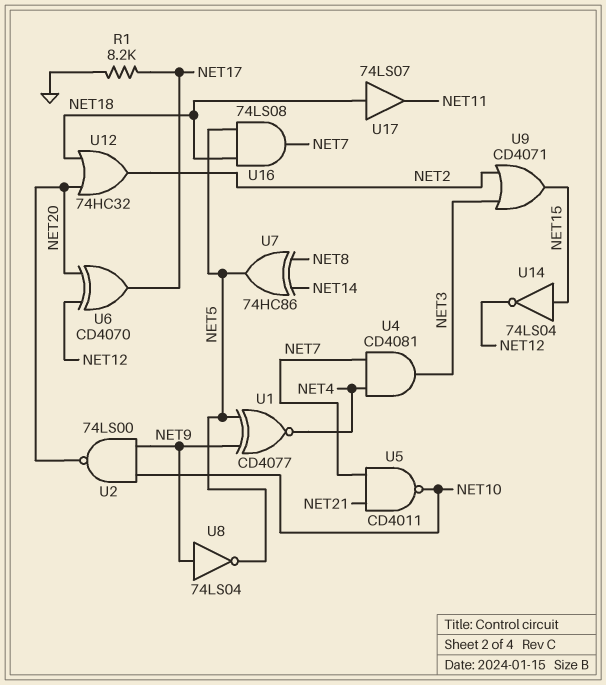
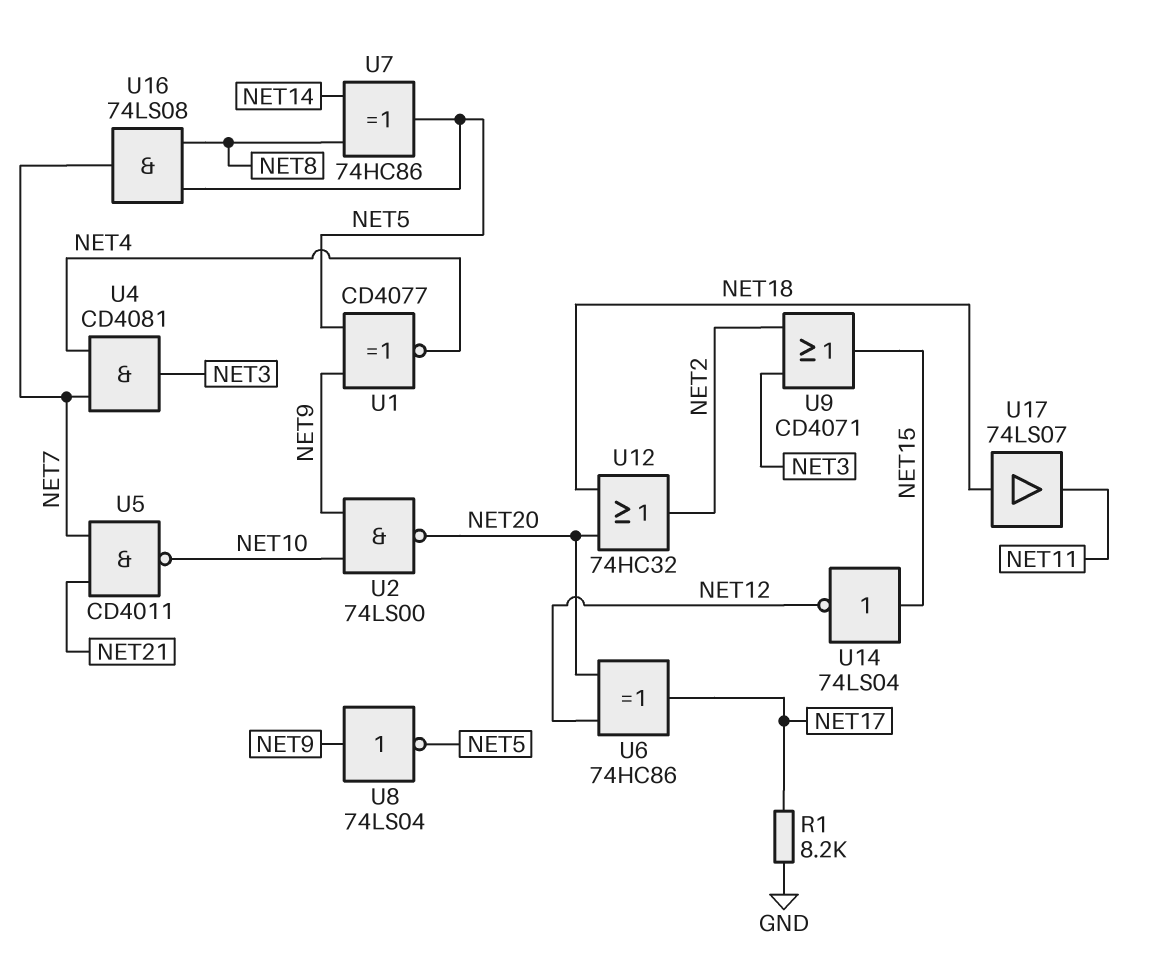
U6: XOR CD4070 (in NET12, in NET20, out NET17) -> XOR 74HC86 (in NET12, in NET20, out NET17)
U16: AND 74LS08 (in NET5, in NET18, out NET7) -> AND 74LS08 (in NET5, in NET8, out NET7)

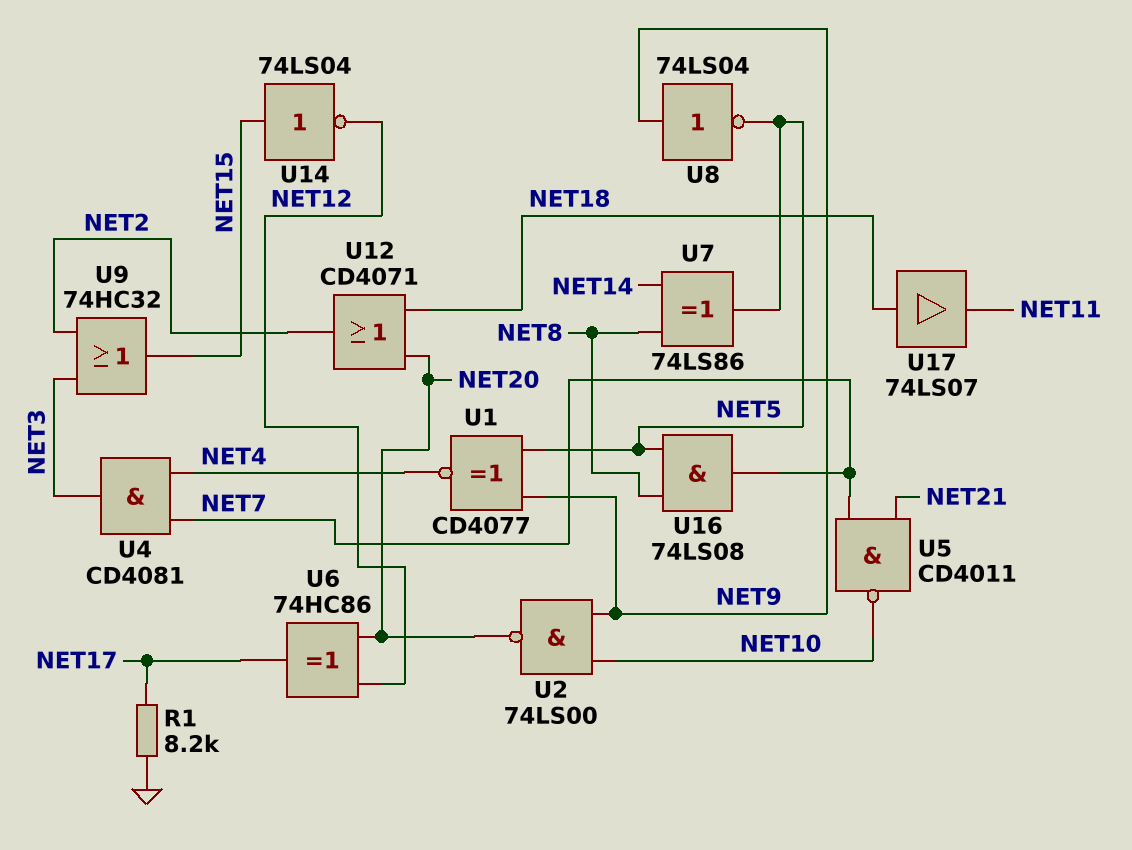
U7: XOR 74HC86 (in NET8, in NET14, out NET5) -> XOR 74LS86 (in NET8, in NET14, out NET5)
U9: OR CD4071 (in NET2, in NET3, out NET15) -> OR 74HC32 (in NET2, in NET3, out NET15)
U12: OR 74HC32 (in NET18, in NET20, out NET2) -> OR CD4071 (in NET18, in NET20, out NET2)

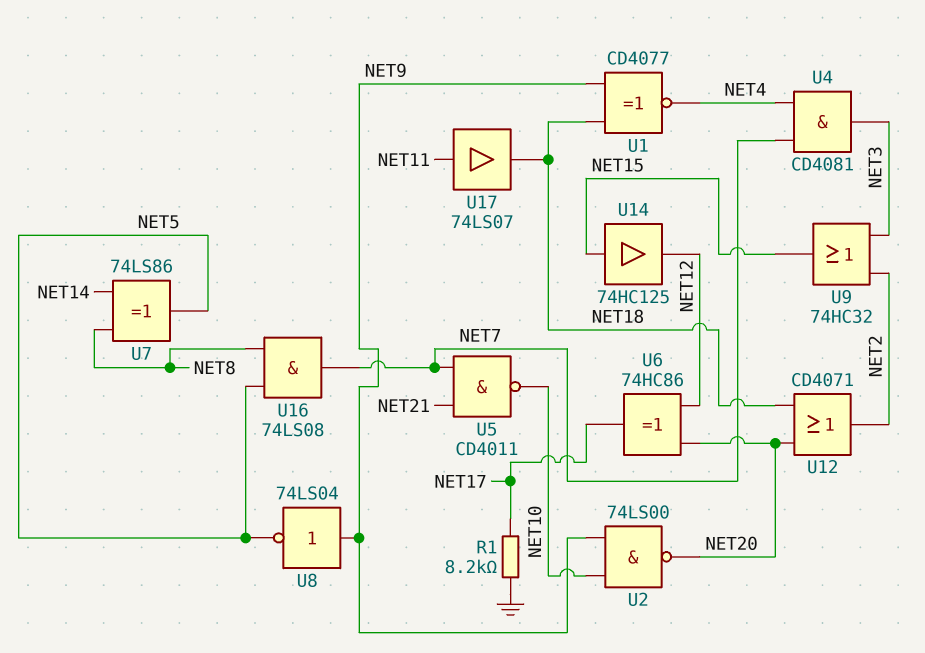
U1: XNOR CD4077 (in NET5, in NET9, out NET4) -> XNOR CD4077 (in NET9, in NET18, out NET4)
U14: NOT 74LS04 (in NET15, out NET12) -> buffer 74HC125 (in NET15, out NET12)
U17: buffer 74LS07 (in NET18, out NET11) -> buffer 74LS07 (in NET11, out NET18)

